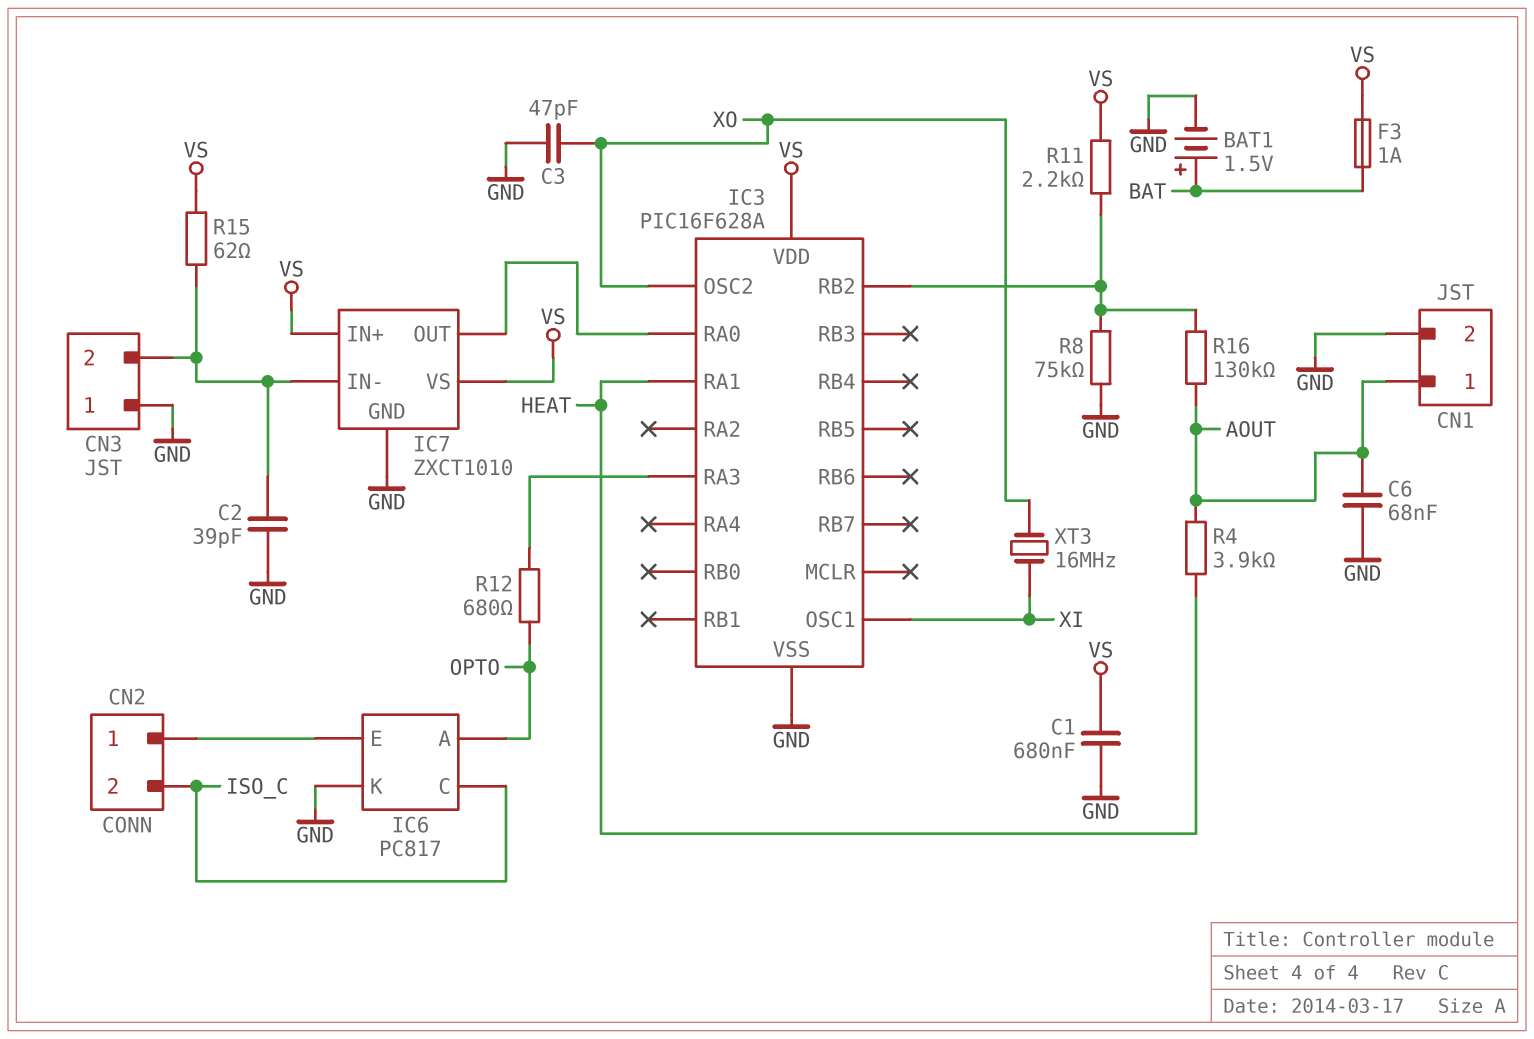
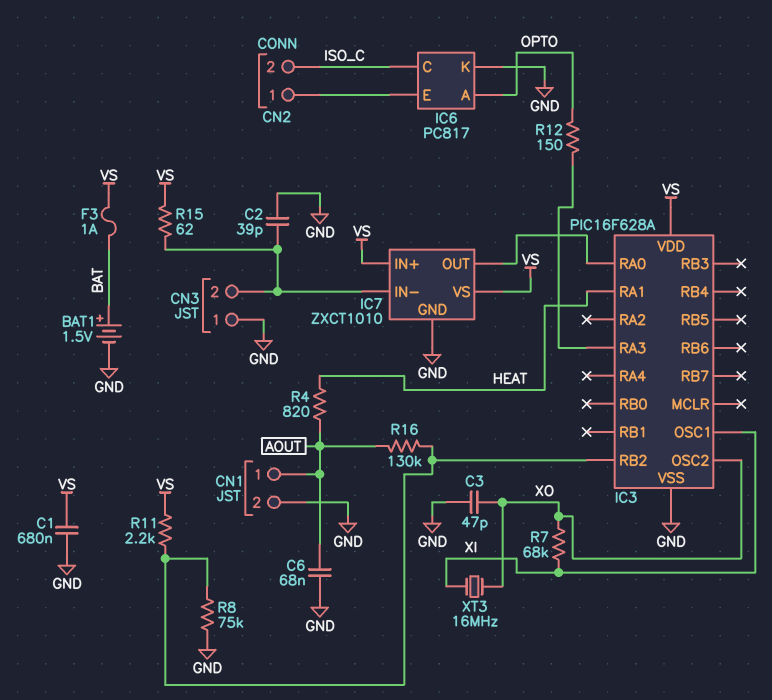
R4: 3.9k (AOUT, HEAT) -> 820 (AOUT, HEAT)
R7: none -> 68k (XI, XO)
R12: 680 (IC3/RA3, OPTO) -> 150 (IC3/RA3, OPTO)

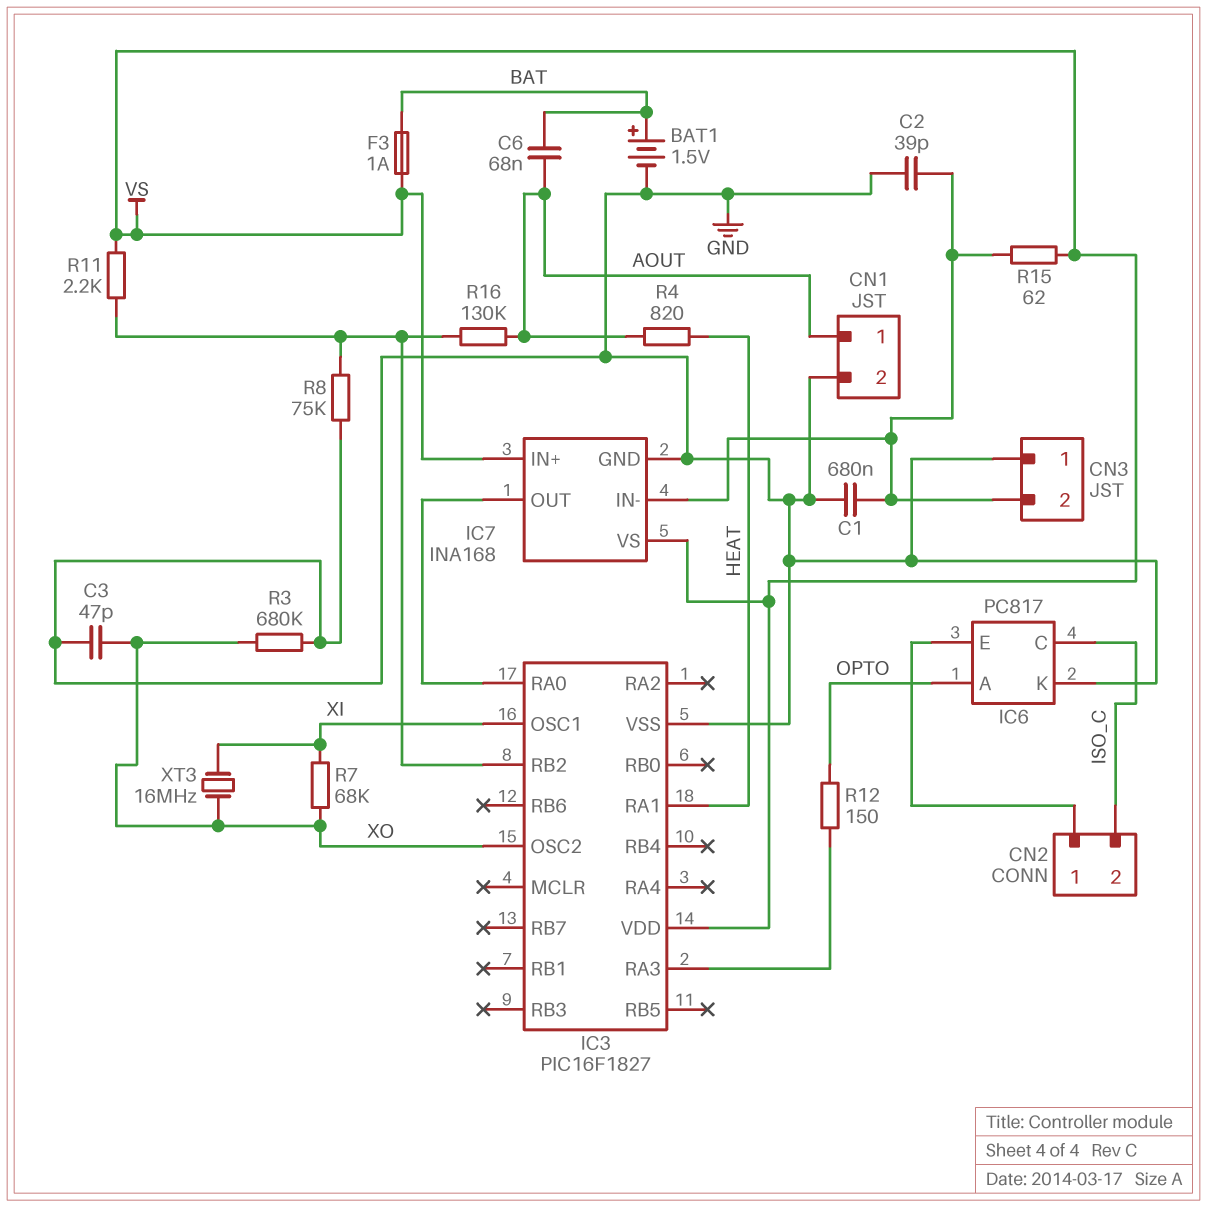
C1: 680nF (GND, VS) -> 680nF (CN3/2, GND)
C6: 68nF (AOUT, GND) -> 68nF (AOUT, BAT)
IC3: PIC16F628A -> PIC16F1827
IC7: ZXCT1010 -> INA168
R3: none -> 680k (GND, XO)

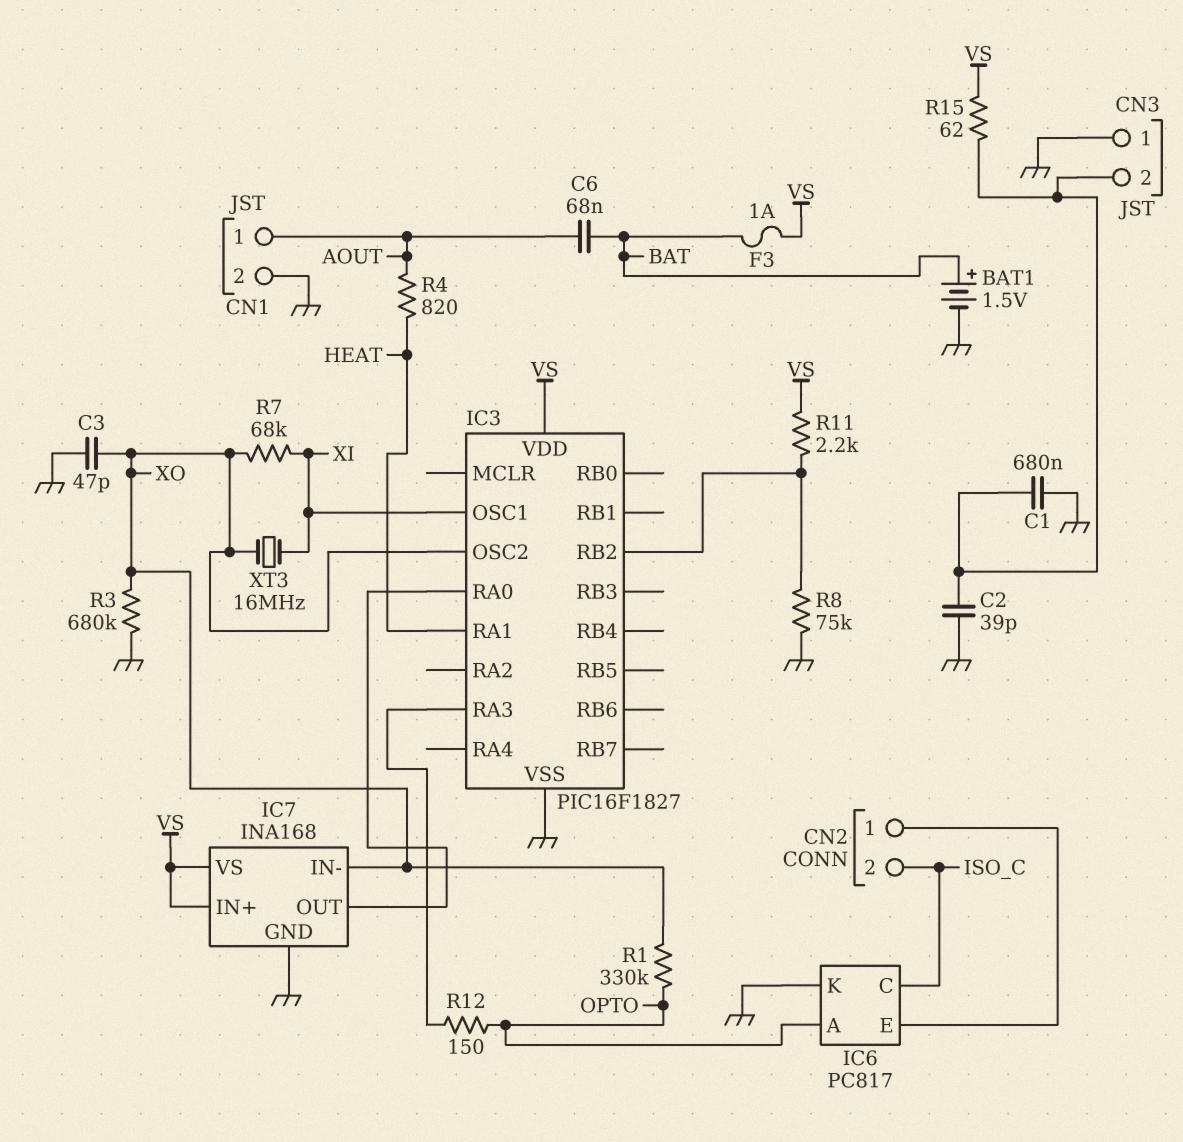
IC7 pin IN-: CN3/2 -> XO
R1: none -> 330k (OPTO, XO)
R16: 130k (AOUT, IC3/RB2) -> none

